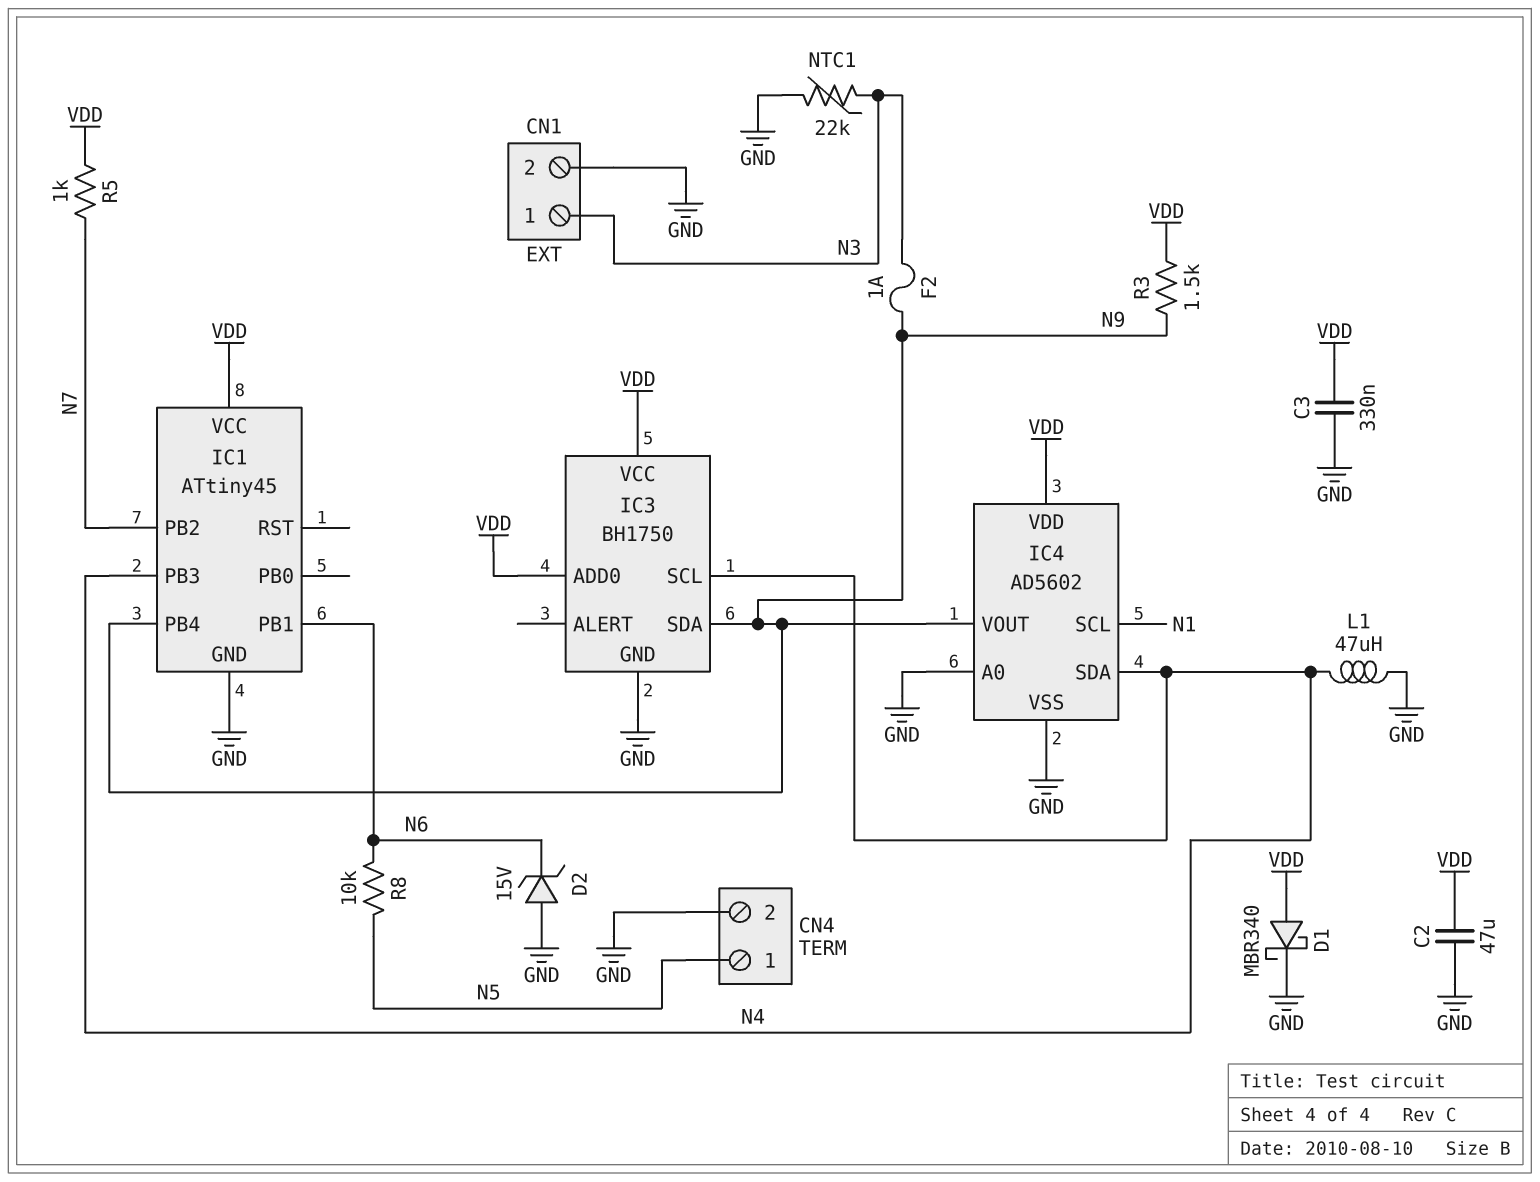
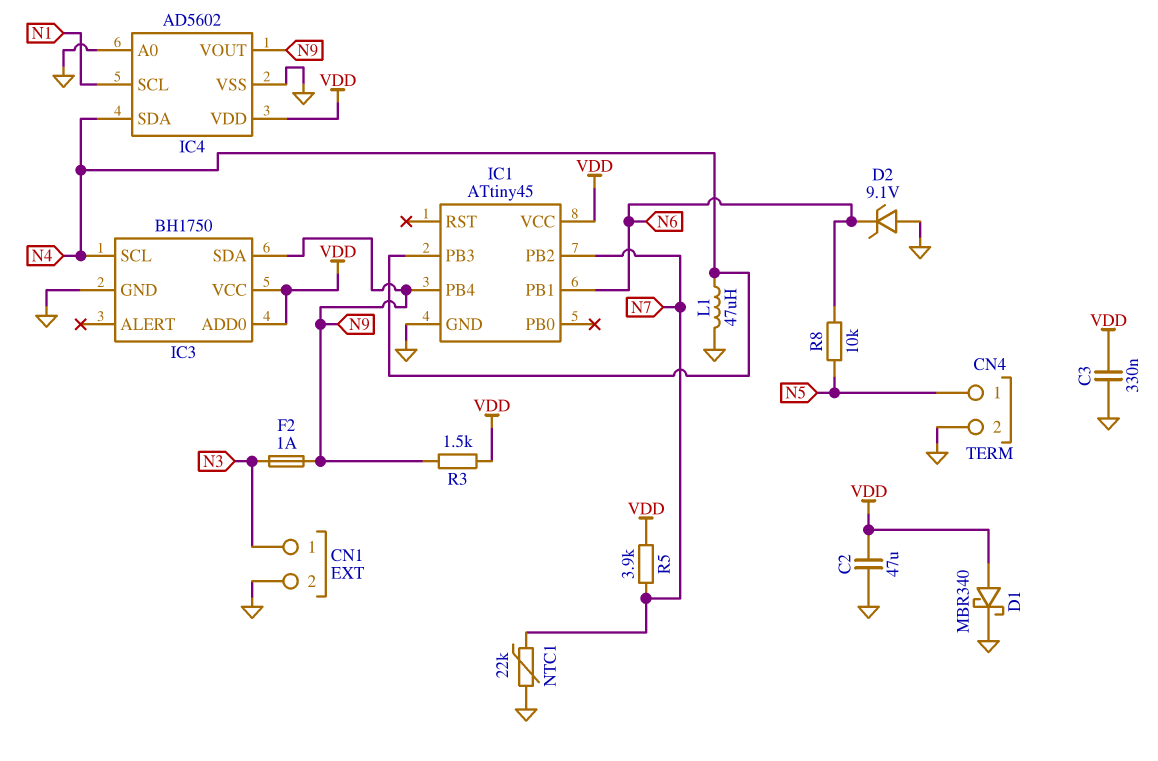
D2: zener 15V (A GND, K N6) -> zener 9.1V (A GND, K N6)
NTC1: 22k (GND, N3) -> 22k (GND, N7)
R5: 1k (N7, VDD) -> 3.9k (N7, VDD)

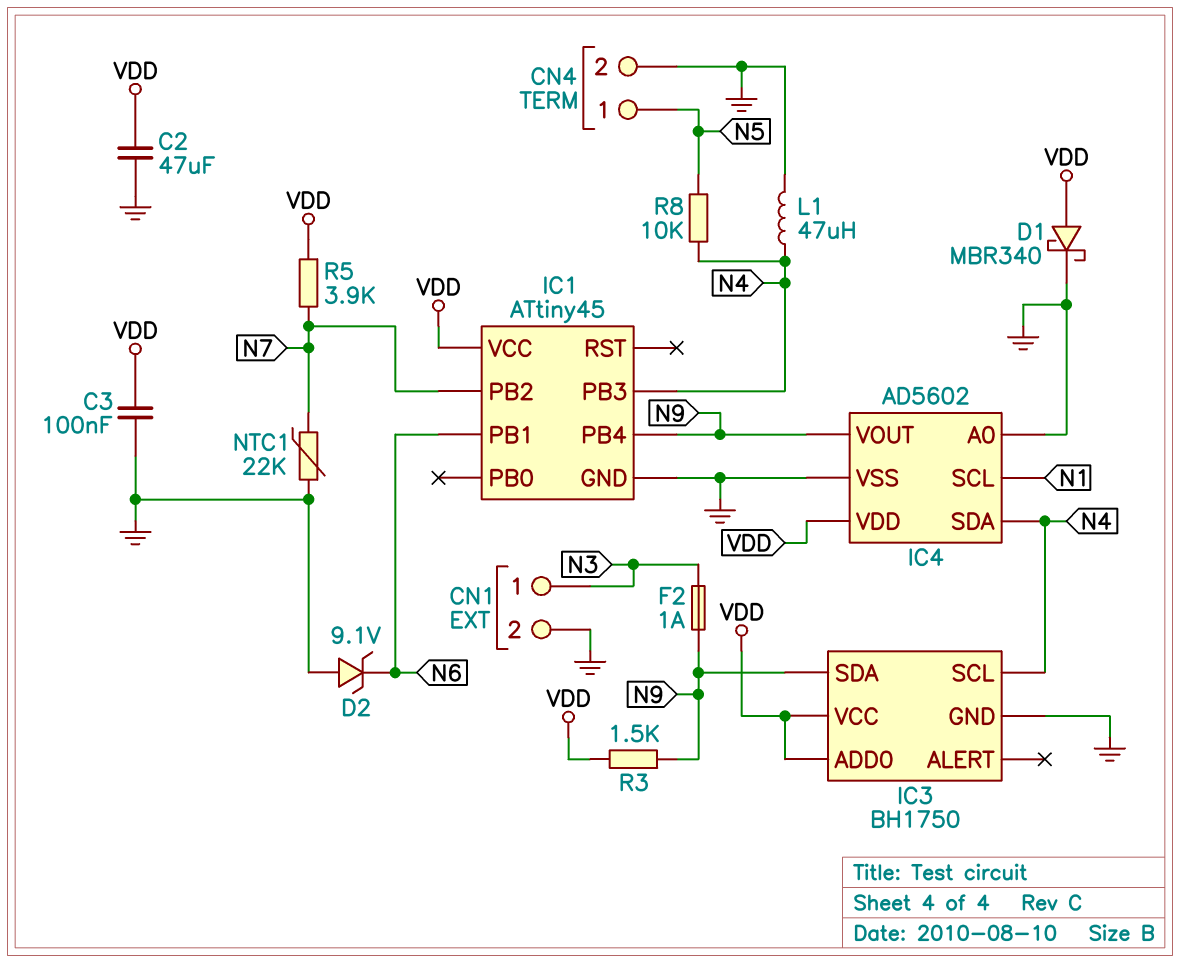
C3: 330nF (GND, VDD) -> 100nF (GND, VDD)
R8: 10k (N5, N6) -> 10k (N4, N5)

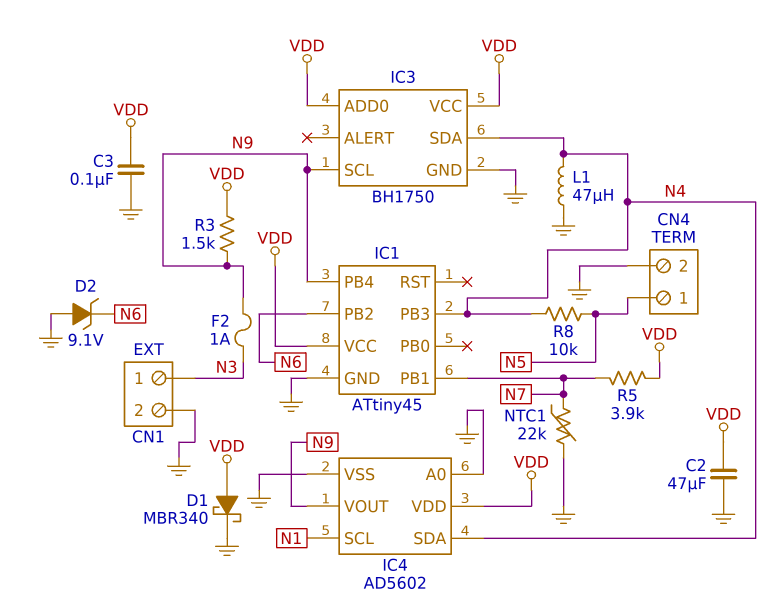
IC1 pin PB1: N6 -> N7
IC1 pin PB2: N7 -> N6
IC3 pin SCL: N4 -> N9
IC3 pin SDA: N9 -> N4

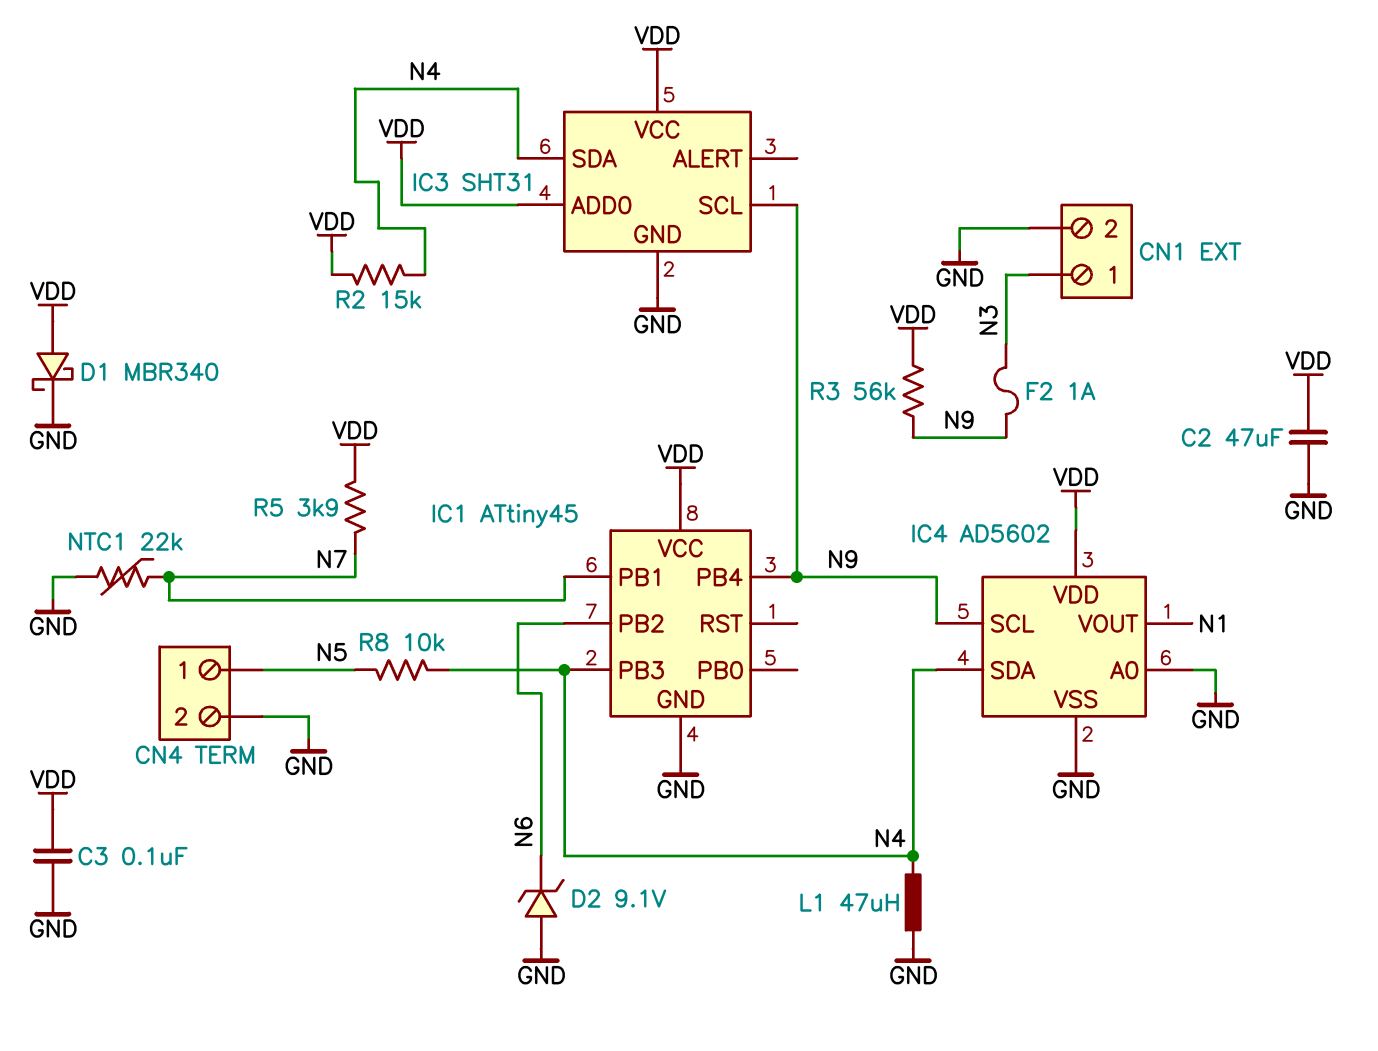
IC3: BH1750 -> SHT31
IC4 pin SCL: N1 -> N9
IC4 pin VOUT: N9 -> N1
R2: none -> 15k (N4, VDD)
R3: 1.5k (N9, VDD) -> 56k (N9, VDD)

